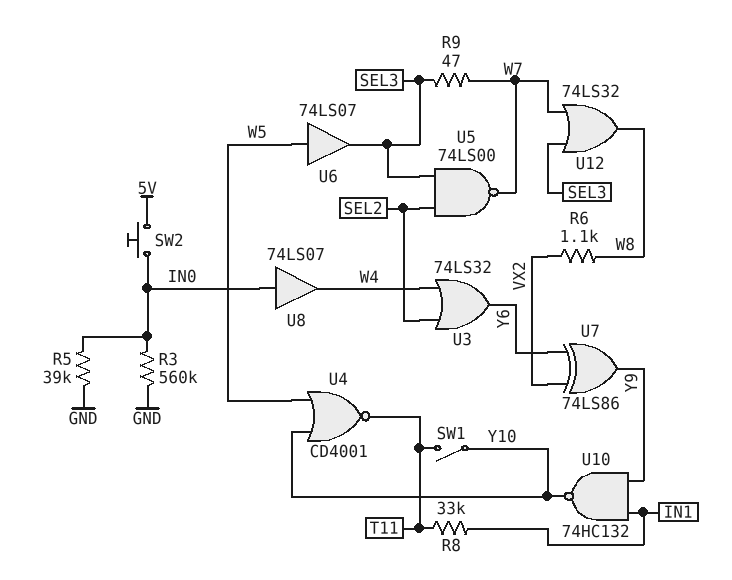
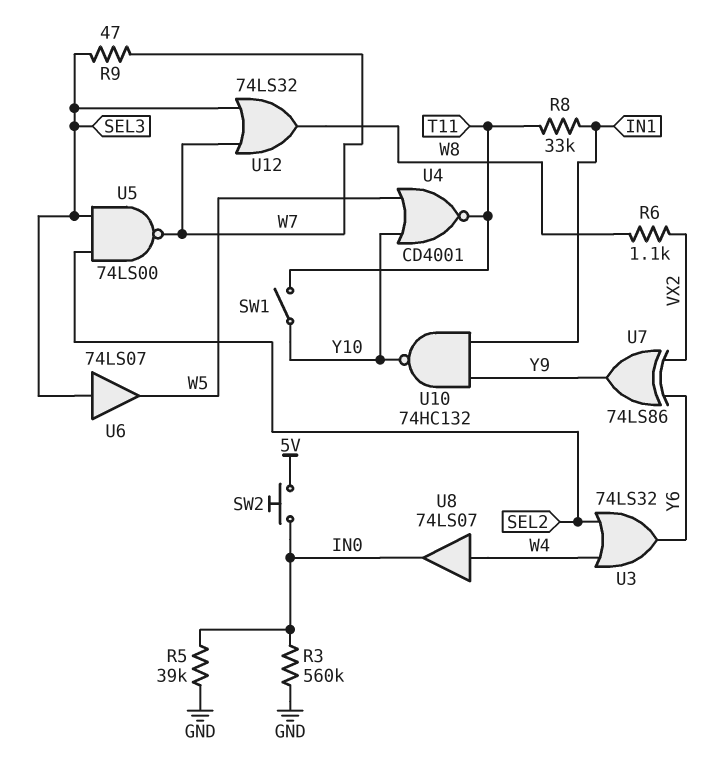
U6: buffer 74LS07 (in W5, out SEL3) -> buffer 74LS07 (in SEL3, out W5)
U8: buffer 74LS07 (in IN0, out W4) -> buffer 74LS07 (in W4, out IN0)

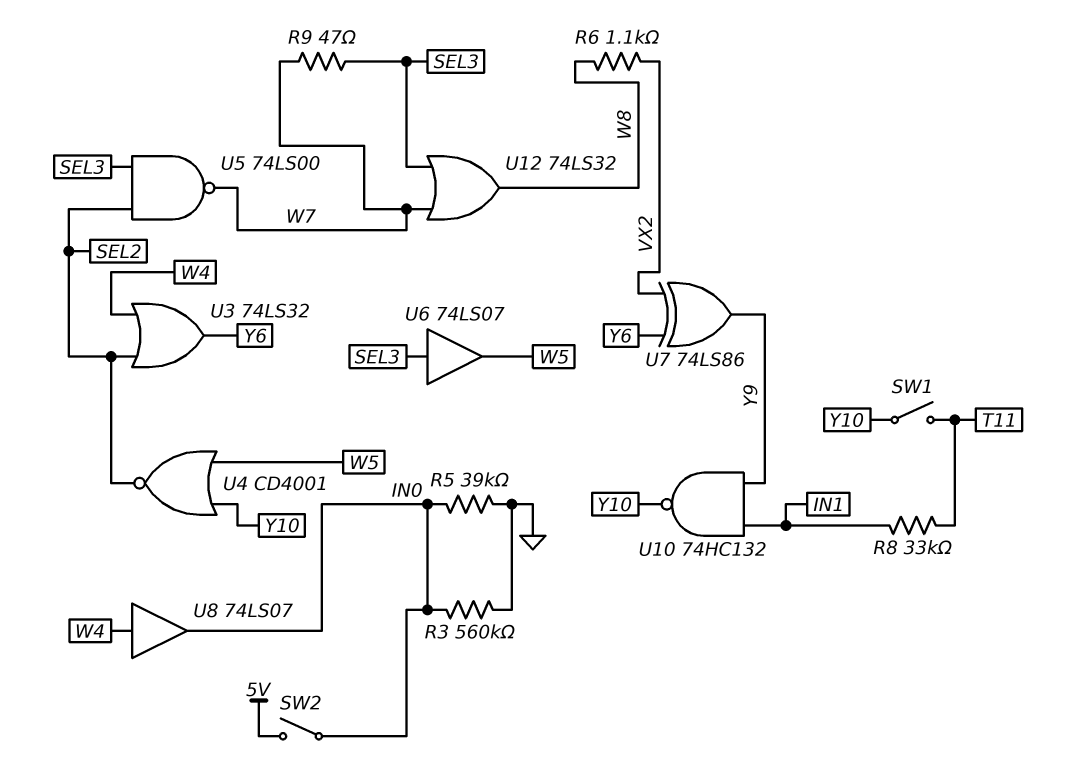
SW2: button (5V, IN0) -> switch (5V, IN0)
U4: NOR CD4001 (in W5, in Y10, out T11) -> NOR CD4001 (in W5, in Y10, out SEL2)

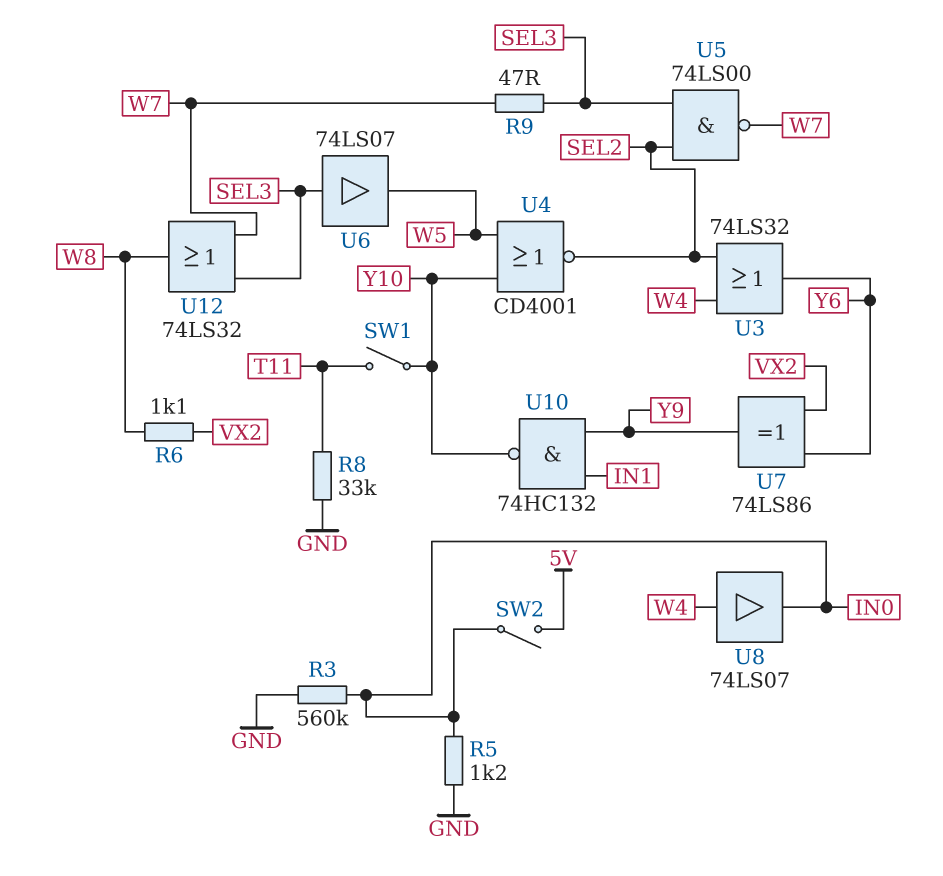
R5: 39k (GND, IN0) -> 1.2k (GND, IN0)
R8: 33k (IN1, T11) -> 33k (GND, T11)

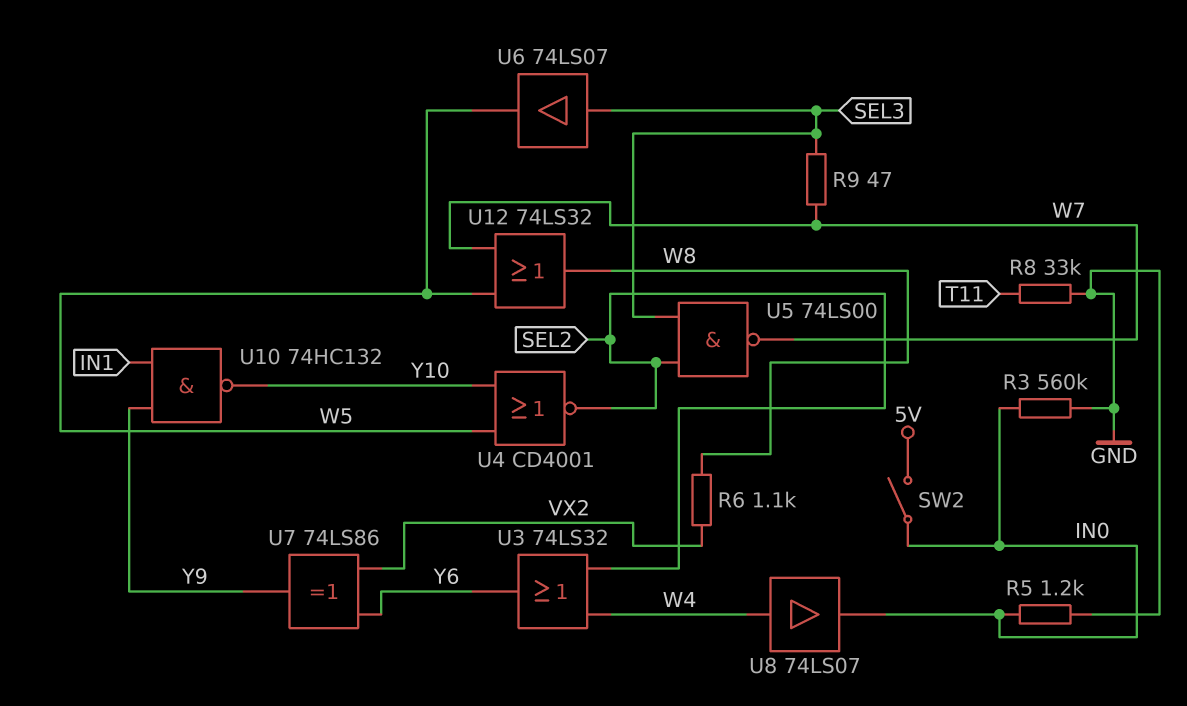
SW1: switch (T11, Y10) -> none
U12: OR 74LS32 (in SEL3, in W7, out W8) -> OR 74LS32 (in W5, in W7, out W8)

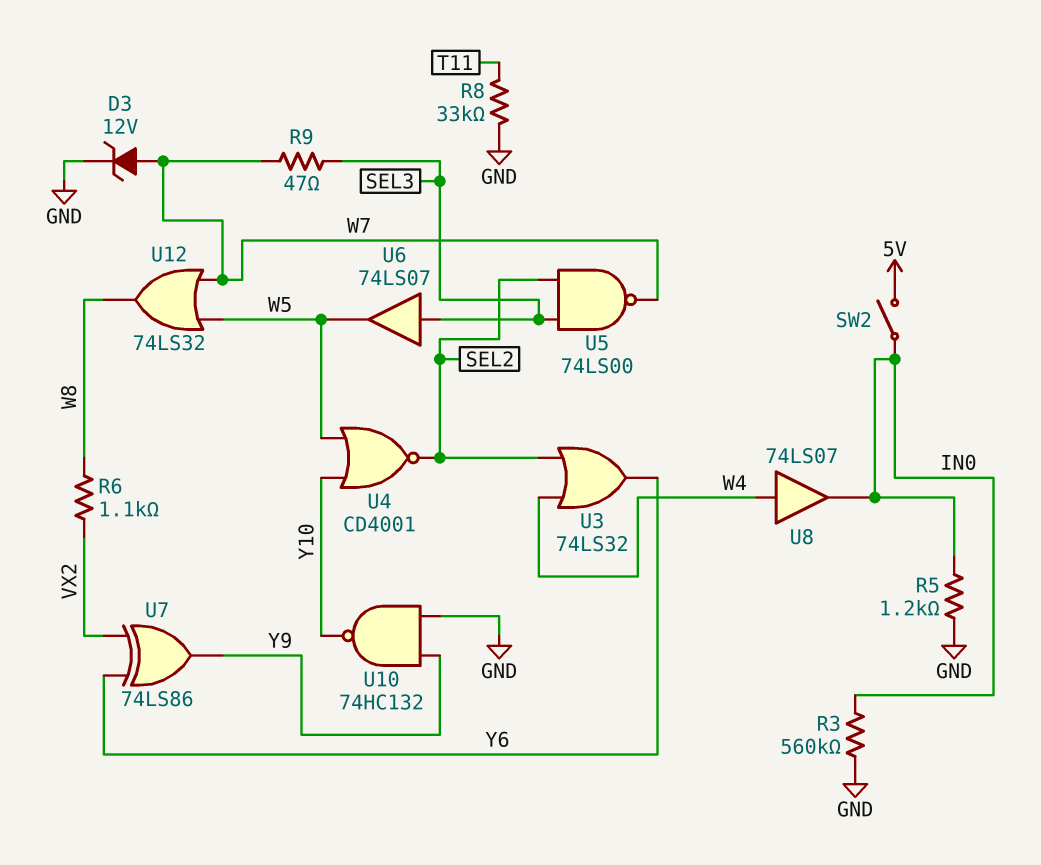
D3: none -> zener 12V (A W7, K GND)
U10: NAND 74HC132 (in IN1, in Y9, out Y10) -> NAND 74HC132 (in GND, in Y9, out Y10)

